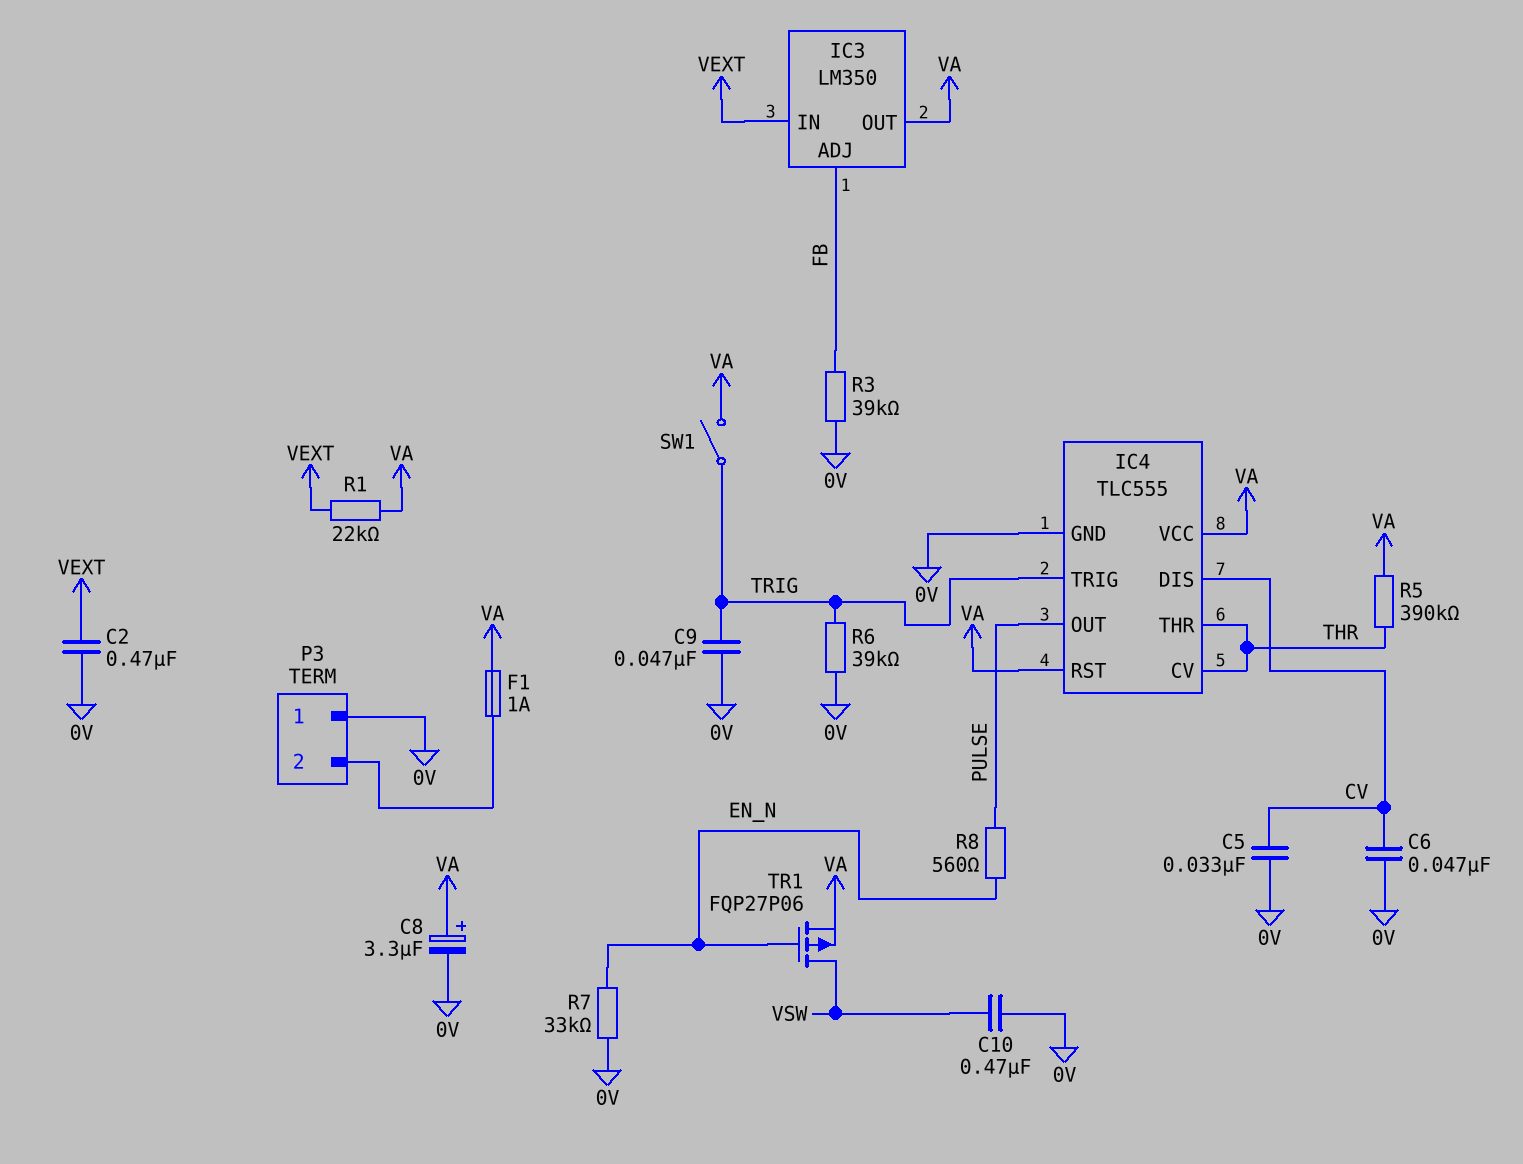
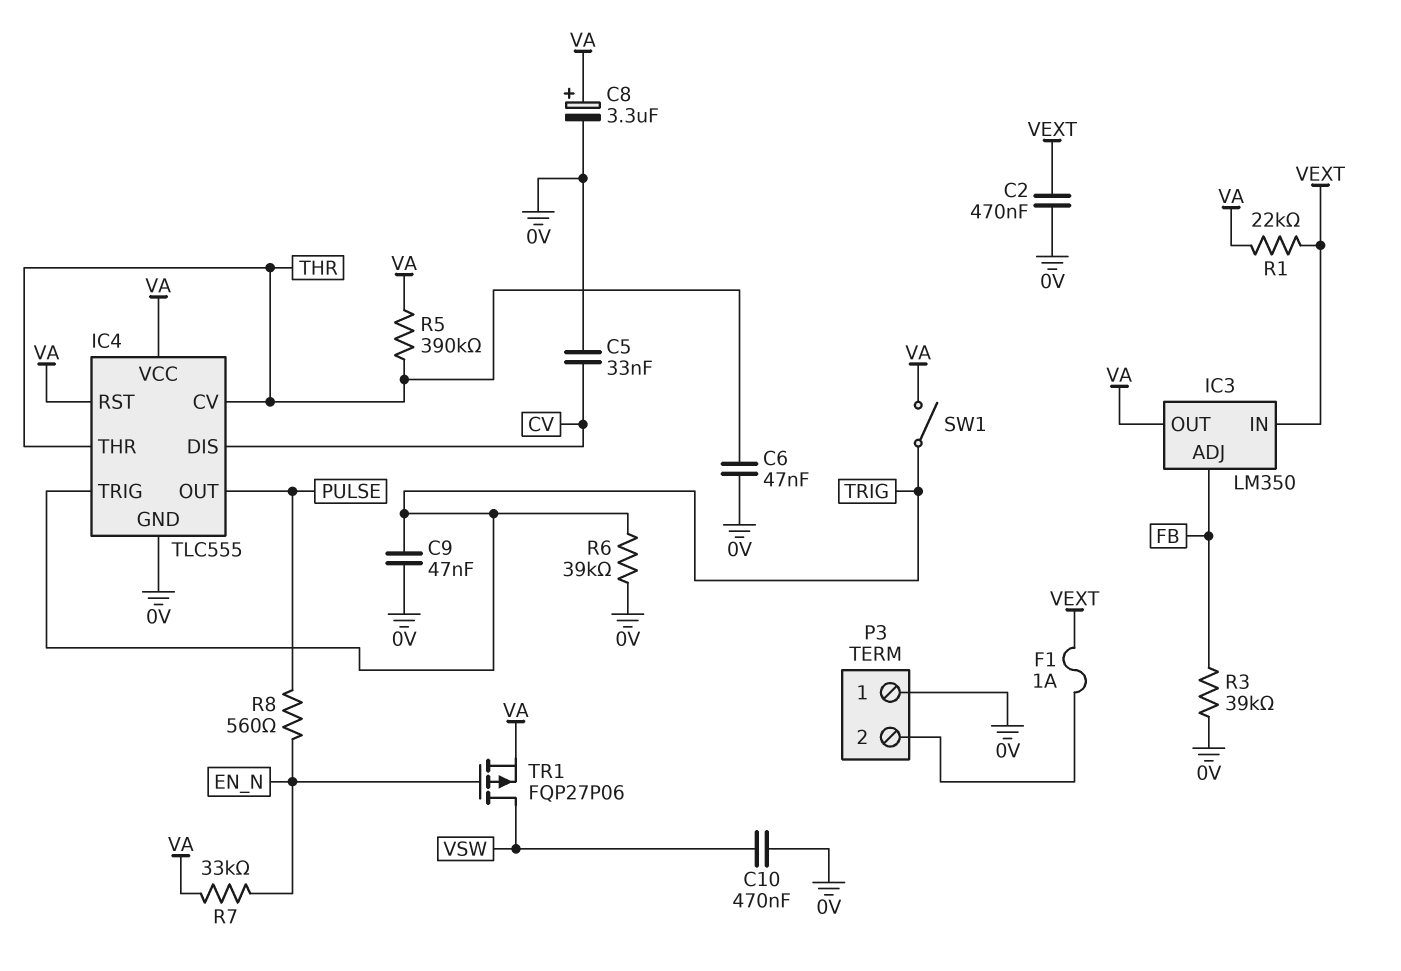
C6: 47nF (0V, CV) -> 47nF (0V, THR)
F1: 1A (P3/2, VA) -> 1A (P3/2, VEXT)
R7: 33k (0V, EN_N) -> 33k (EN_N, VA)

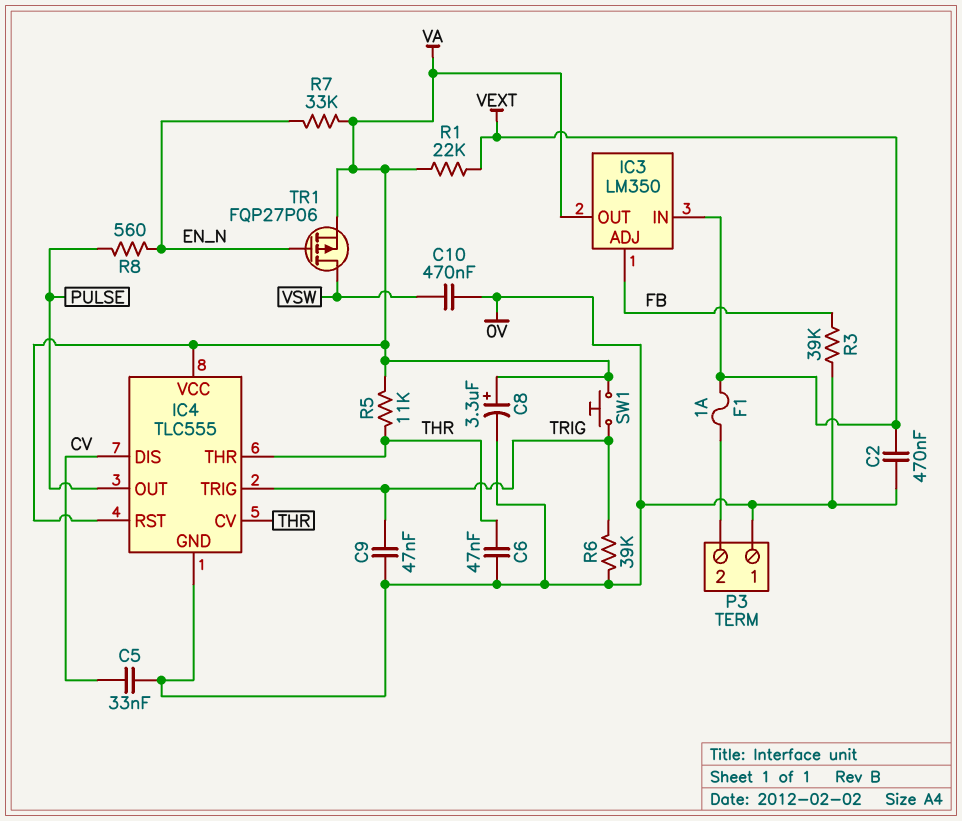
R5: 390k (THR, VA) -> 11k (THR, VA)
SW1: switch (TRIG, VA) -> button (TRIG, VA)

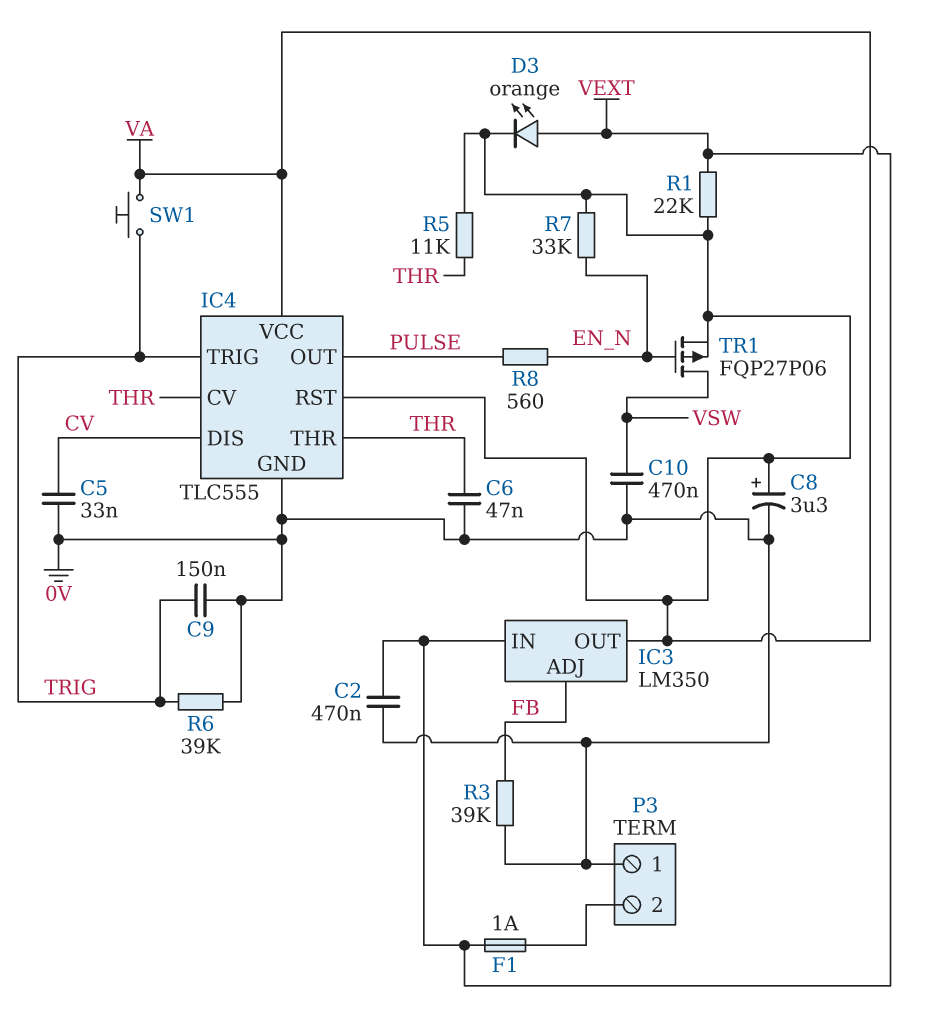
C9: 47nF (0V, TRIG) -> 150nF (0V, TRIG)
D3: none -> LED orange (A VEXT, K VA)

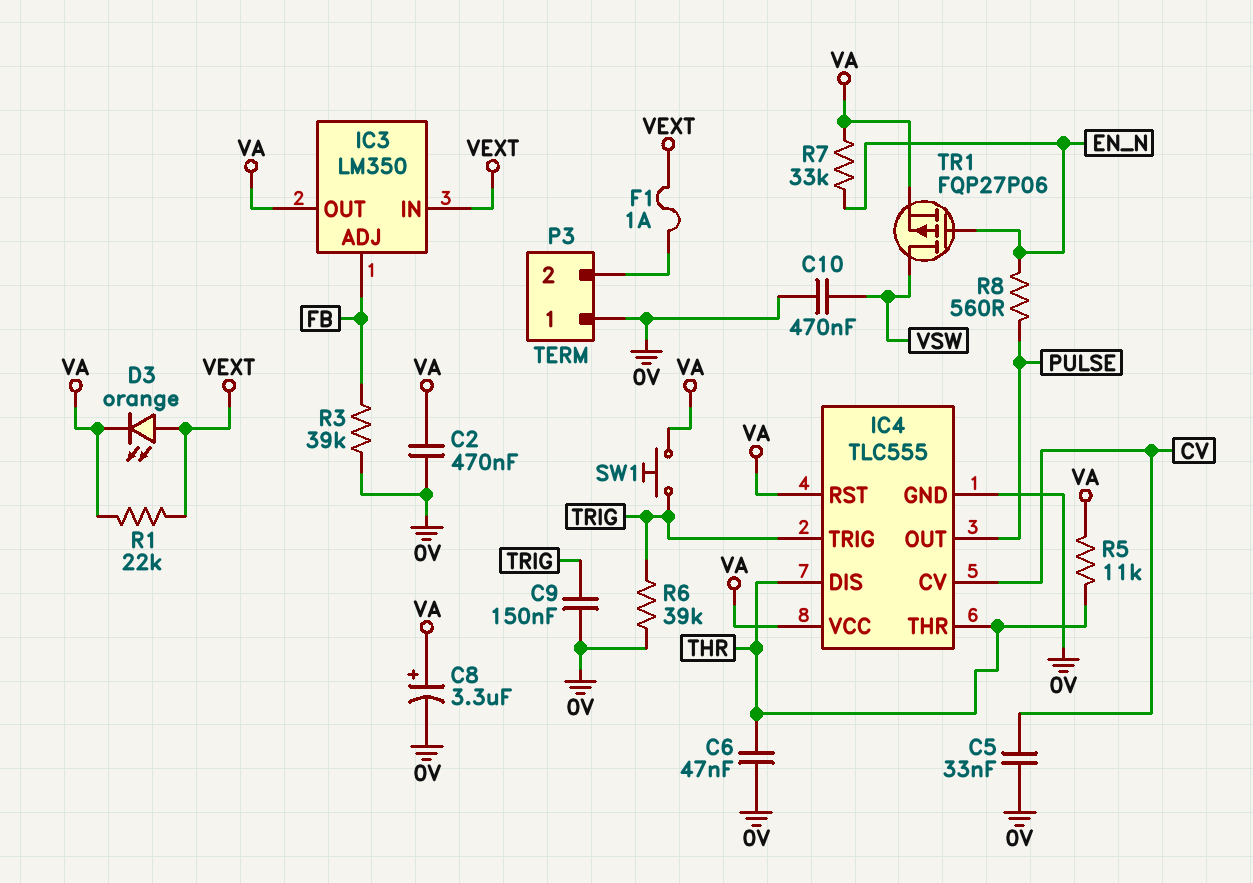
C2: 470nF (0V, VEXT) -> 470nF (0V, VA)
IC4 pin CV: THR -> CV
IC4 pin DIS: CV -> THR

